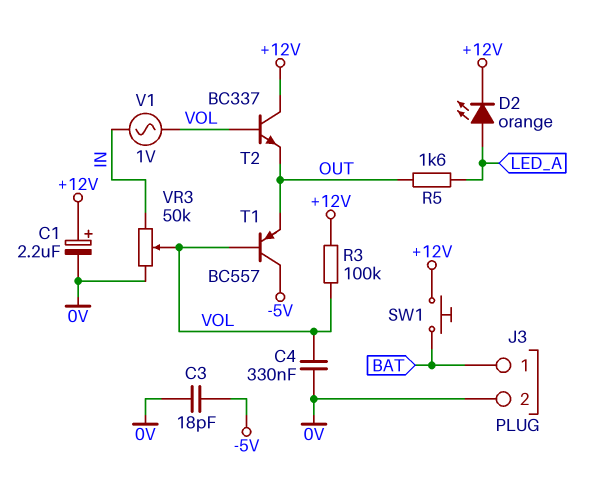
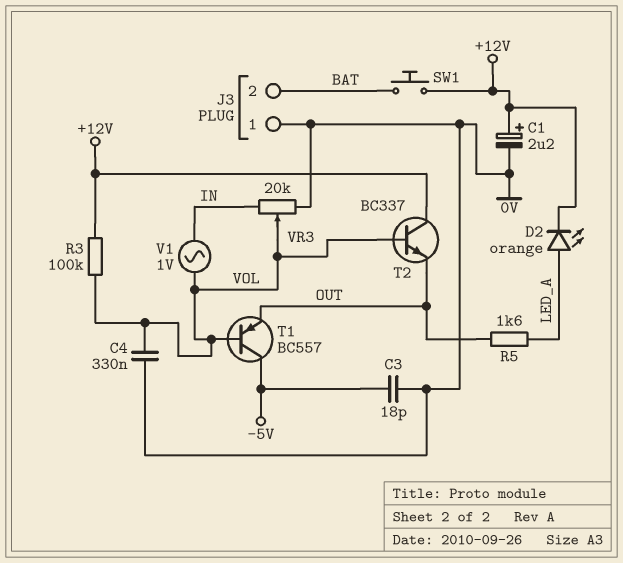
J3 pin 1: BAT -> 0V
J3 pin 2: 0V -> BAT
VR3: 50k (0V, IN, wiper VOL) -> 20k (0V, IN, wiper VOL)

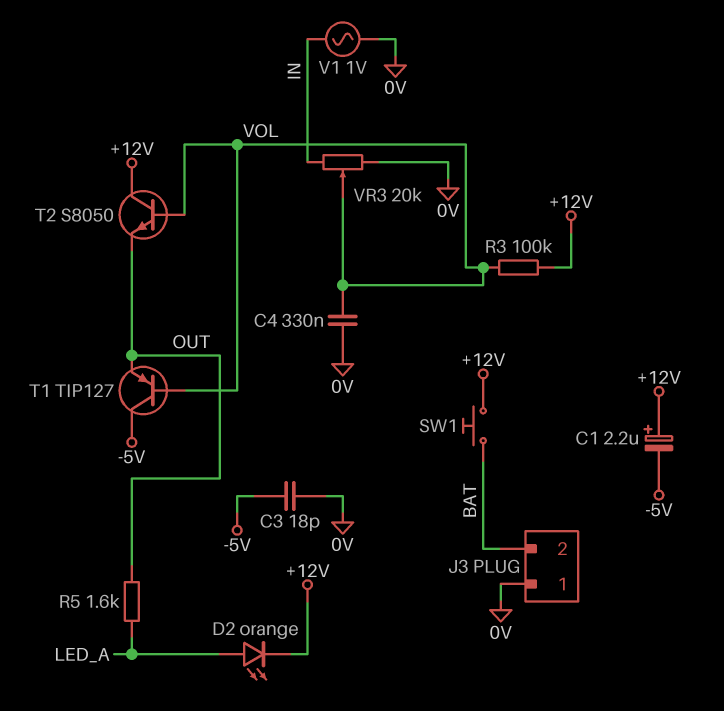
C1: 2.2uF (plus +12V, minus 0V) -> 2.2uF (plus +12V, minus -5V)
T1: PNP BC557 (B VOL, C -5V, E OUT) -> PNP TIP127 (B VOL, C -5V, E OUT)
T2: NPN BC337 (B VOL, C +12V, E OUT) -> NPN S8050 (B VOL, C +12V, E OUT)
V1: AC 1V (IN, VOL) -> AC 1V (0V, IN)

